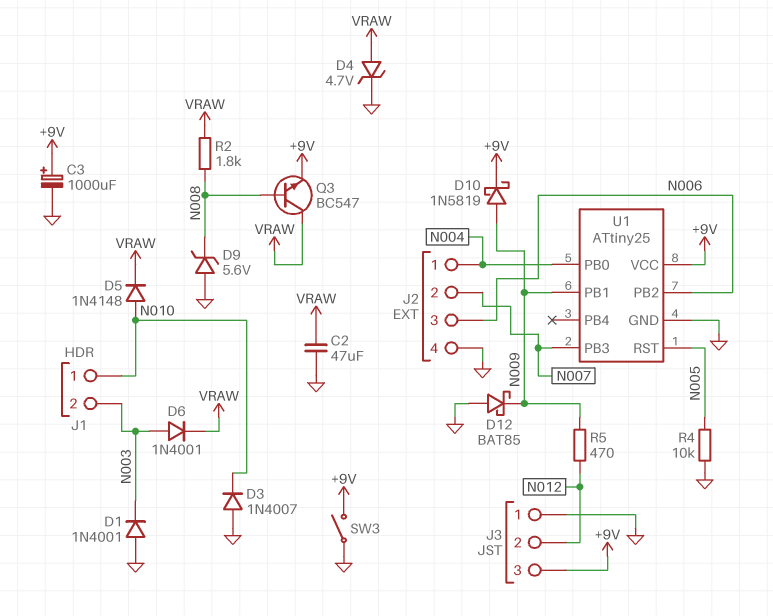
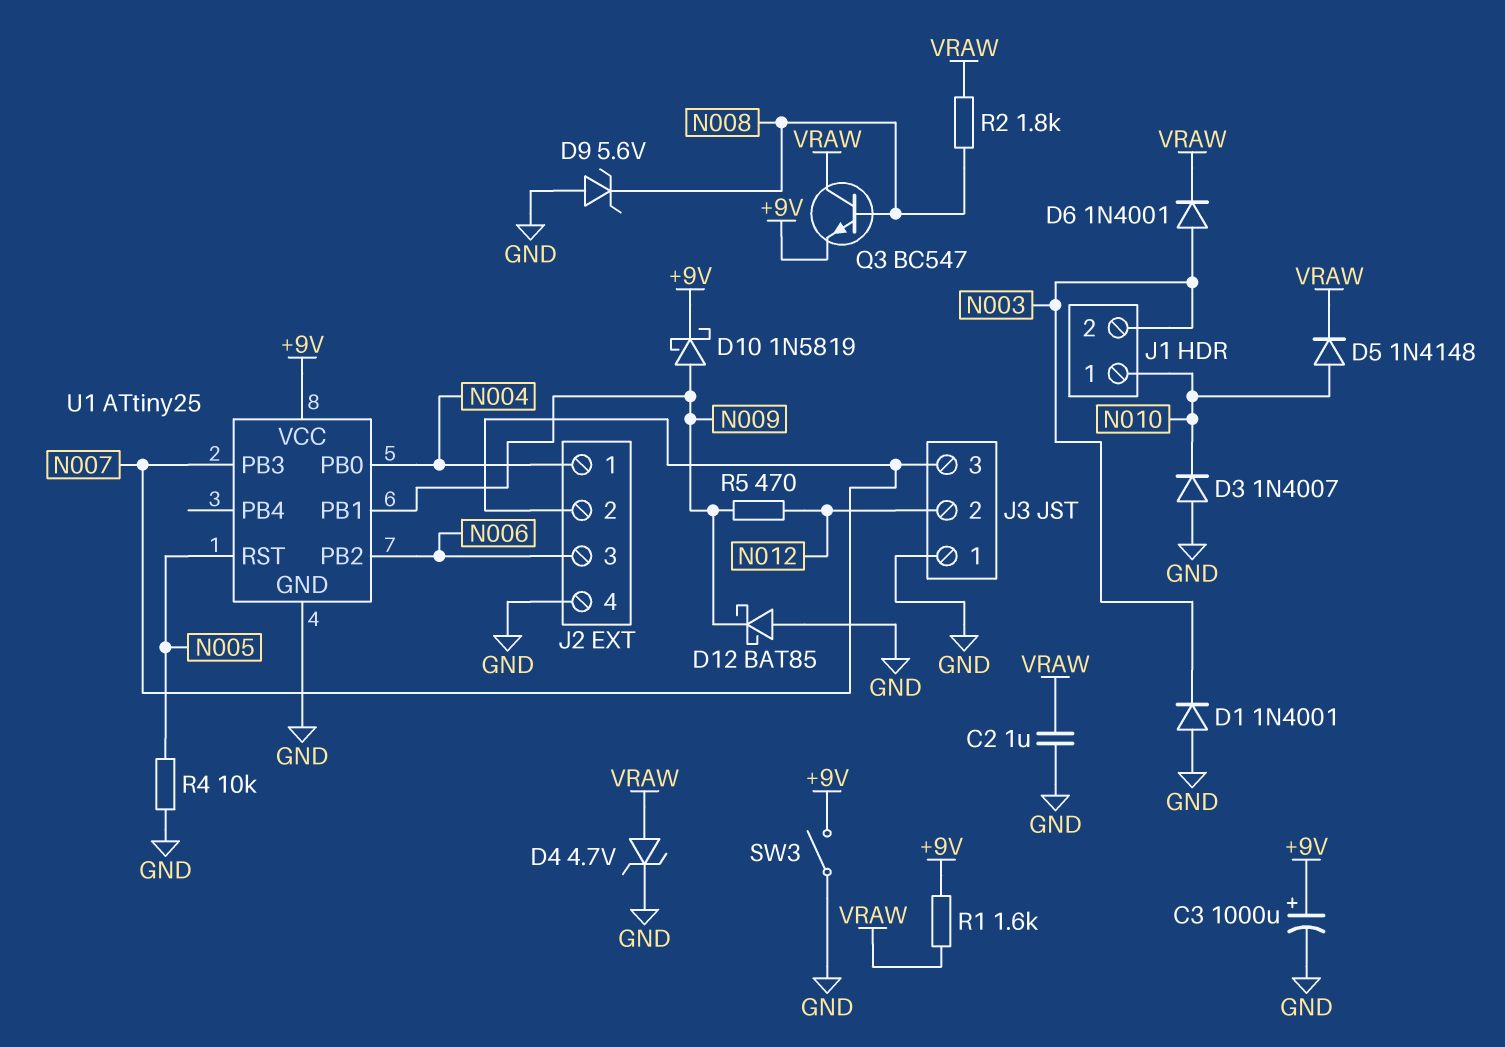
C2: 47uF (GND, VRAW) -> 1uF (GND, VRAW)
J3 pin 3: +9V -> N007
R1: none -> 1.6k (+9V, VRAW)

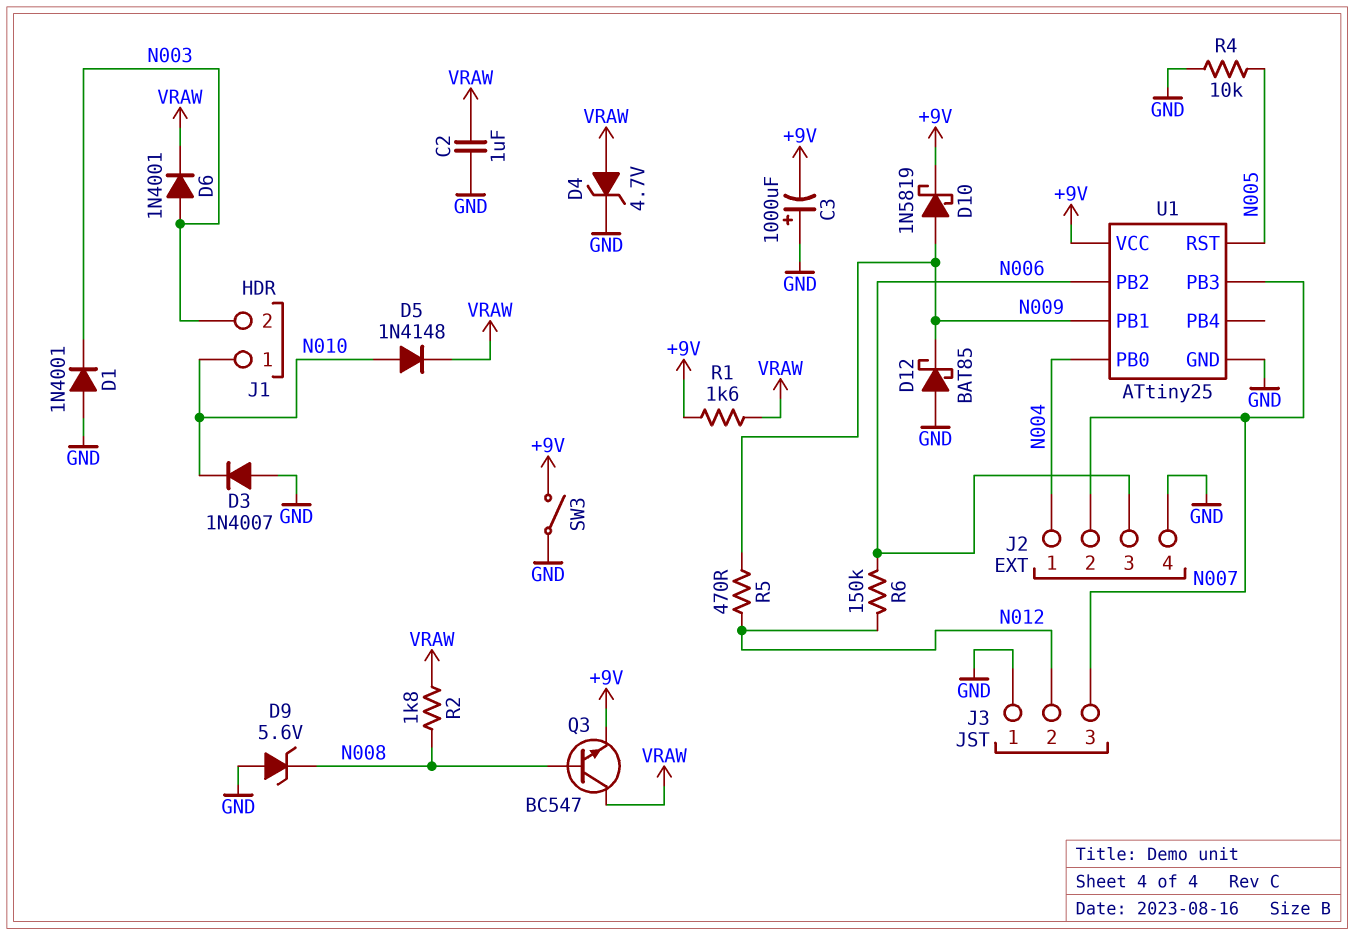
C3: 1000uF (plus +9V, minus GND) -> 1000uF (plus GND, minus +9V)
R6: none -> 150k (N006, N012)

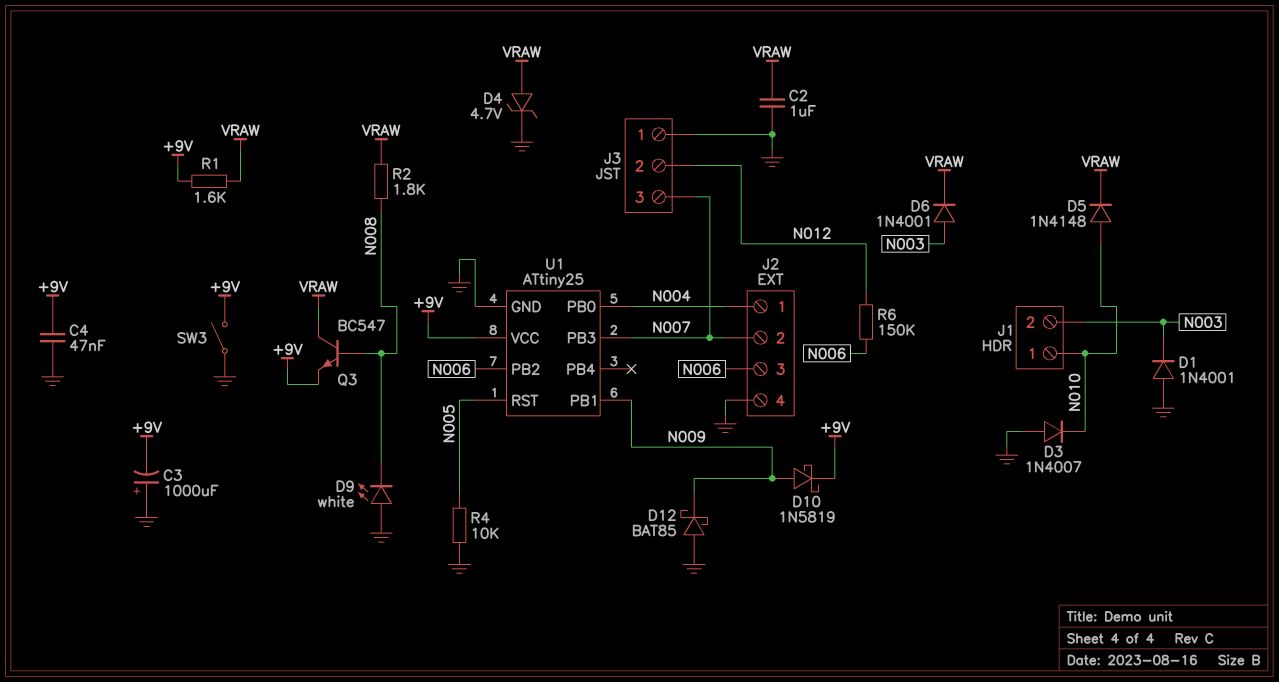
C4: none -> 47nF (+9V, GND)
D9: zener 5.6V (A GND, K N008) -> LED white (A GND, K N008)
R5: 470 (N009, N012) -> none

